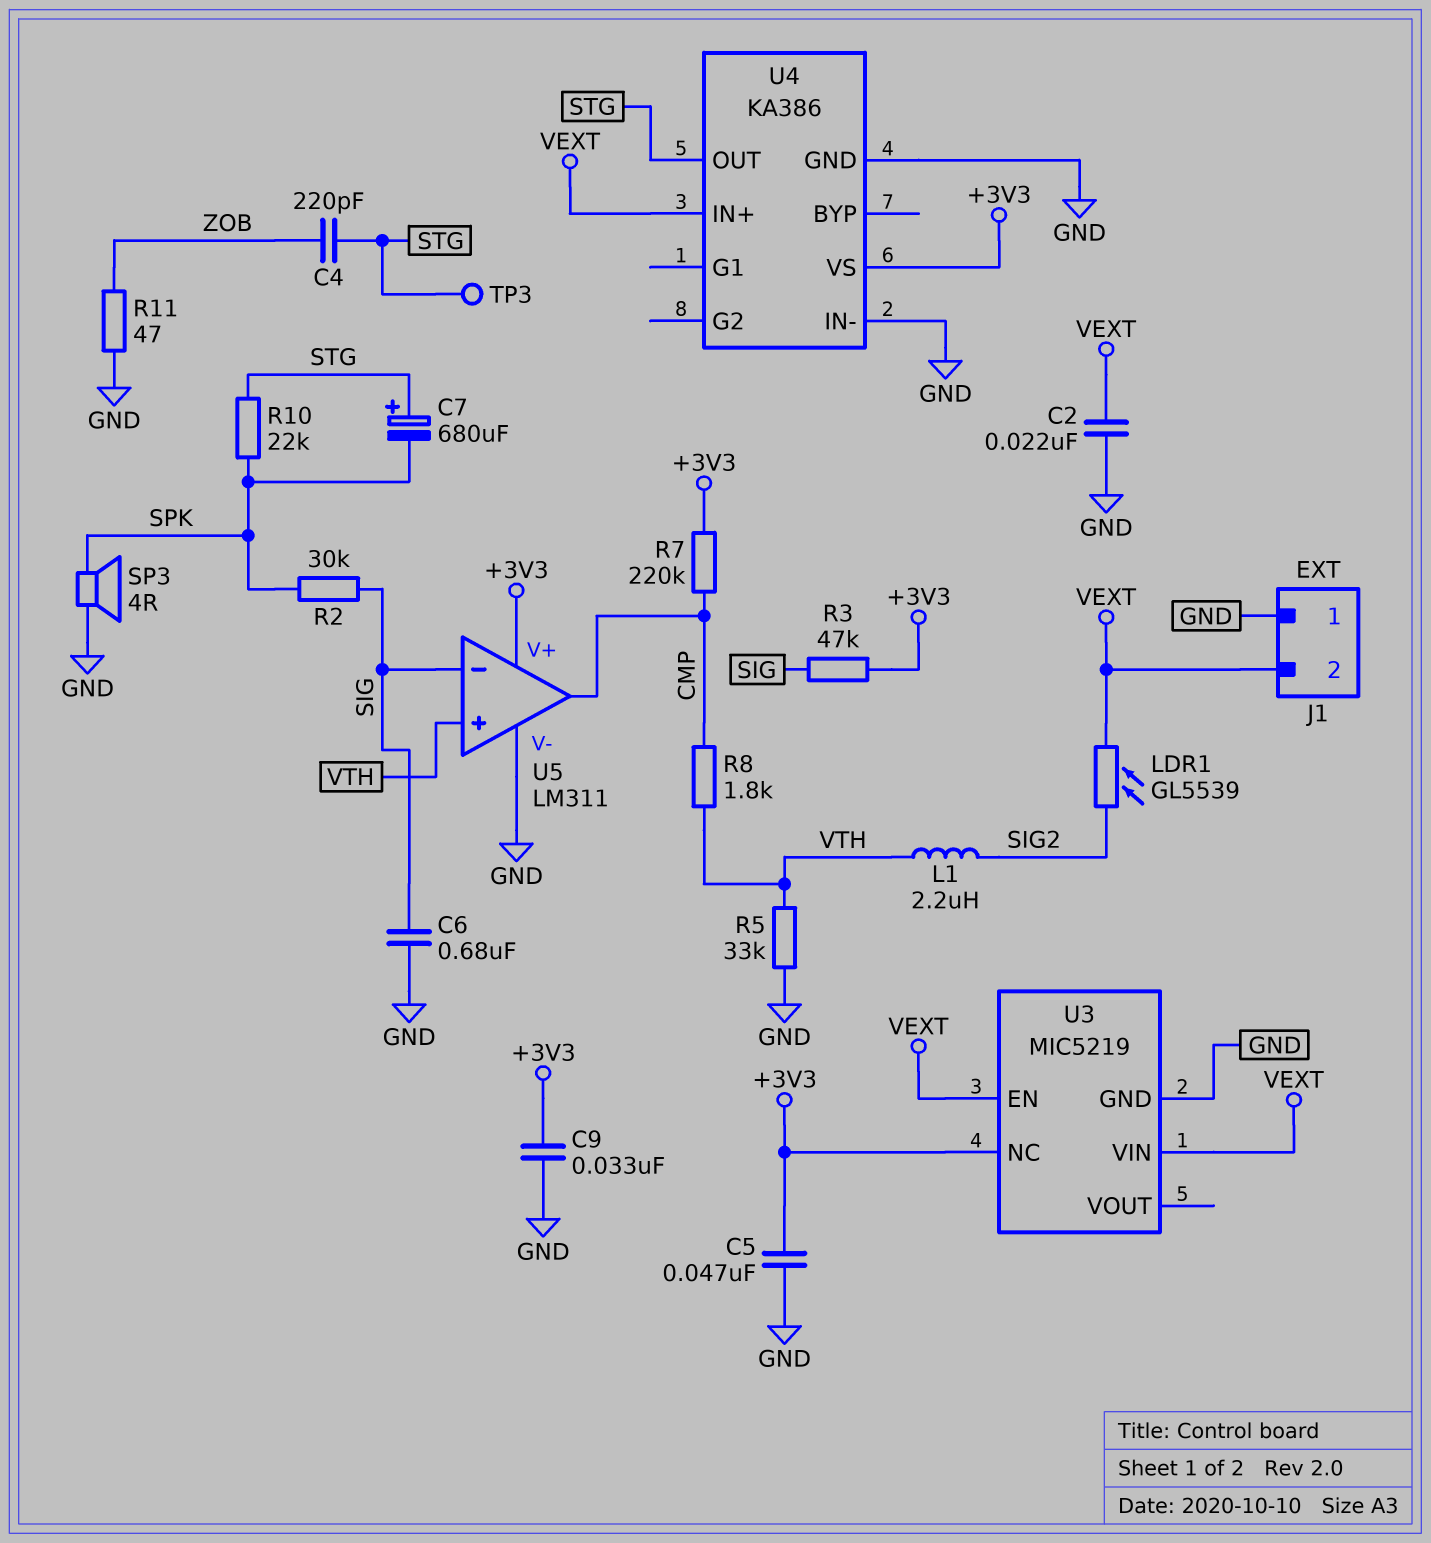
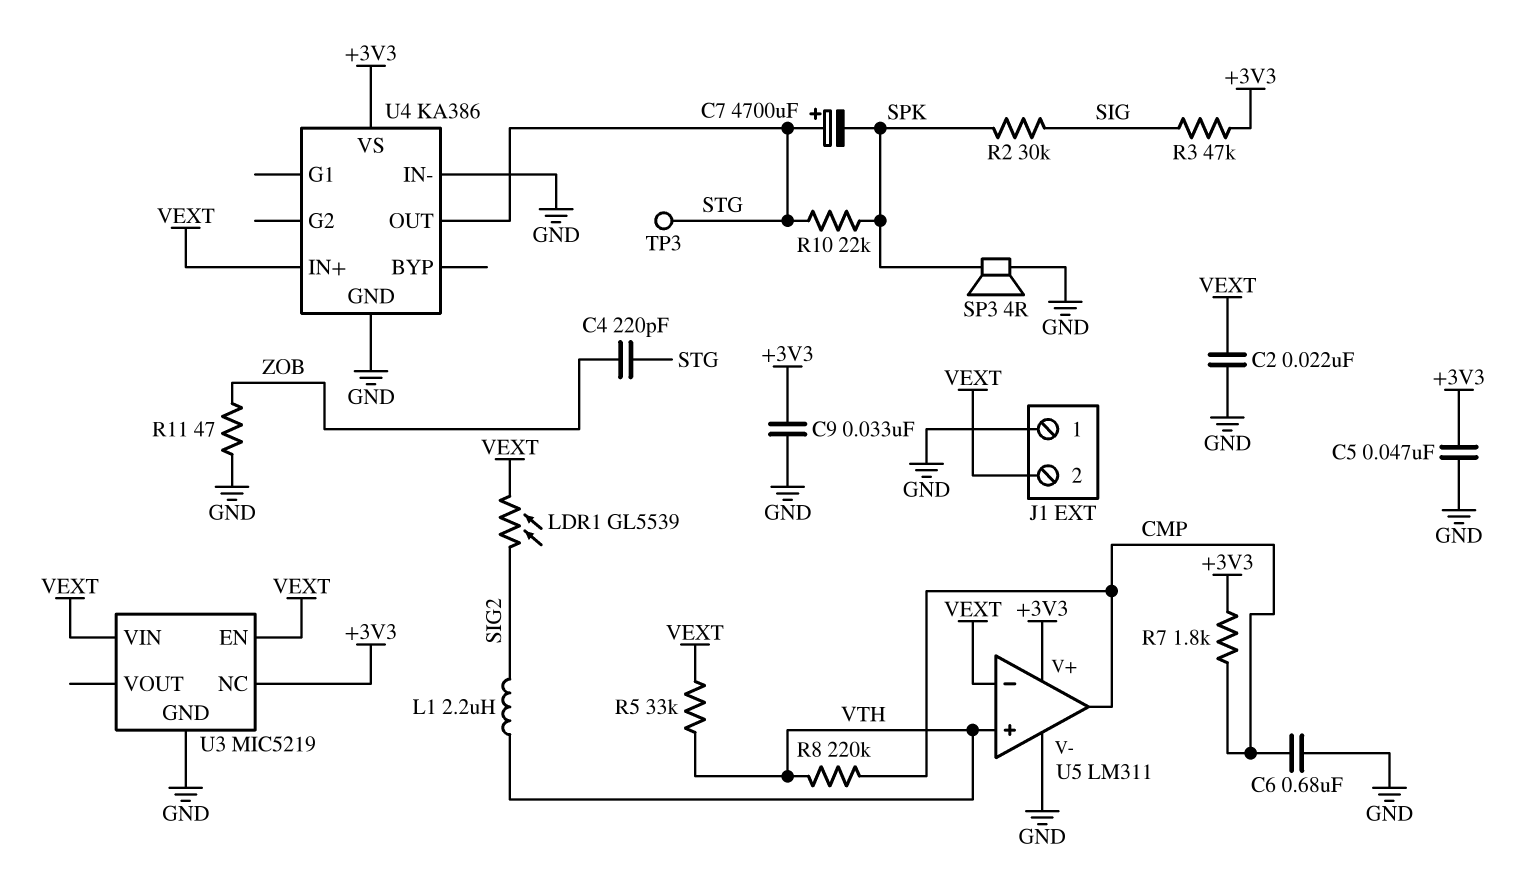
C6: 680nF (GND, SIG) -> 680nF (CMP, GND)
C7: 680uF (plus STG, minus SPK) -> 4700uF (plus STG, minus SPK)
R5: 33k (GND, VTH) -> 33k (VEXT, VTH)
R7: 220k (+3V3, CMP) -> 1.8k (+3V3, CMP)
R8: 1.8k (CMP, VTH) -> 220k (CMP, VTH)
U5 pin in-: SIG -> VEXT

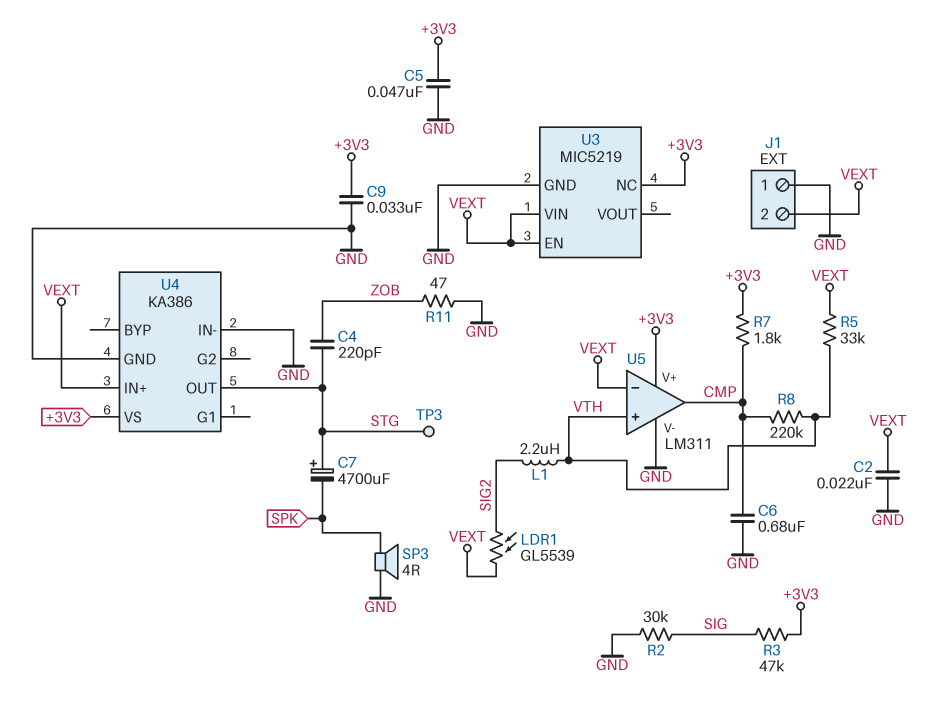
R2: 30k (SIG, SPK) -> 30k (GND, SIG)
R10: 22k (SPK, STG) -> none

